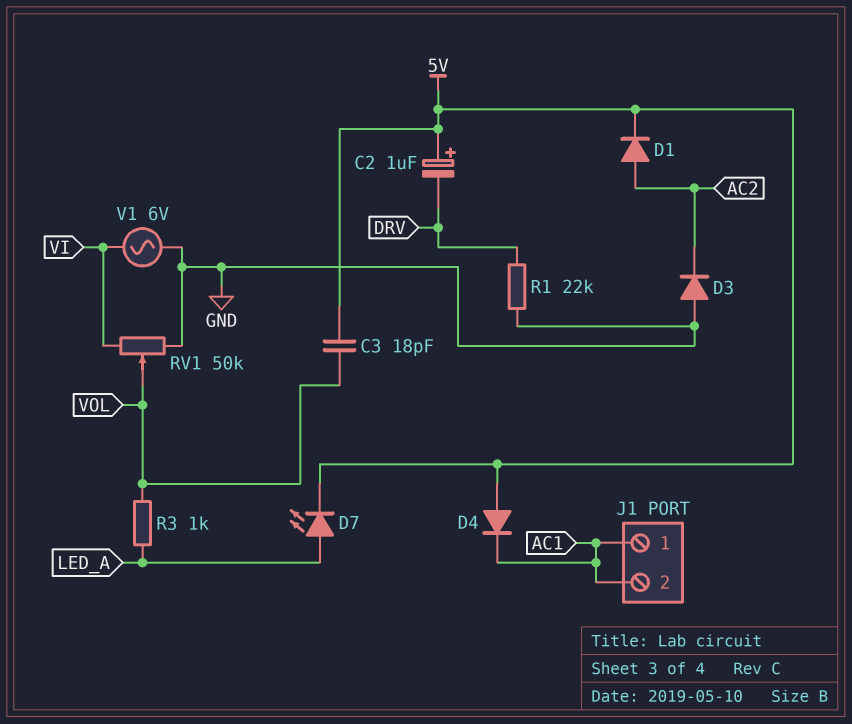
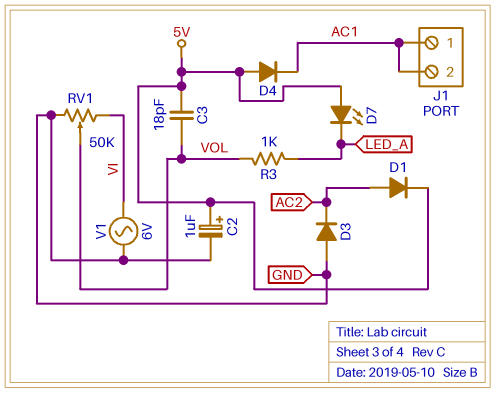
C2: 1uF (plus 5V, minus DRV) -> 1uF (plus 5V, minus GND)
D7: LED (A LED_A, K 5V) -> LED (A 5V, K LED_A)
R1: 22k (DRV, GND) -> none

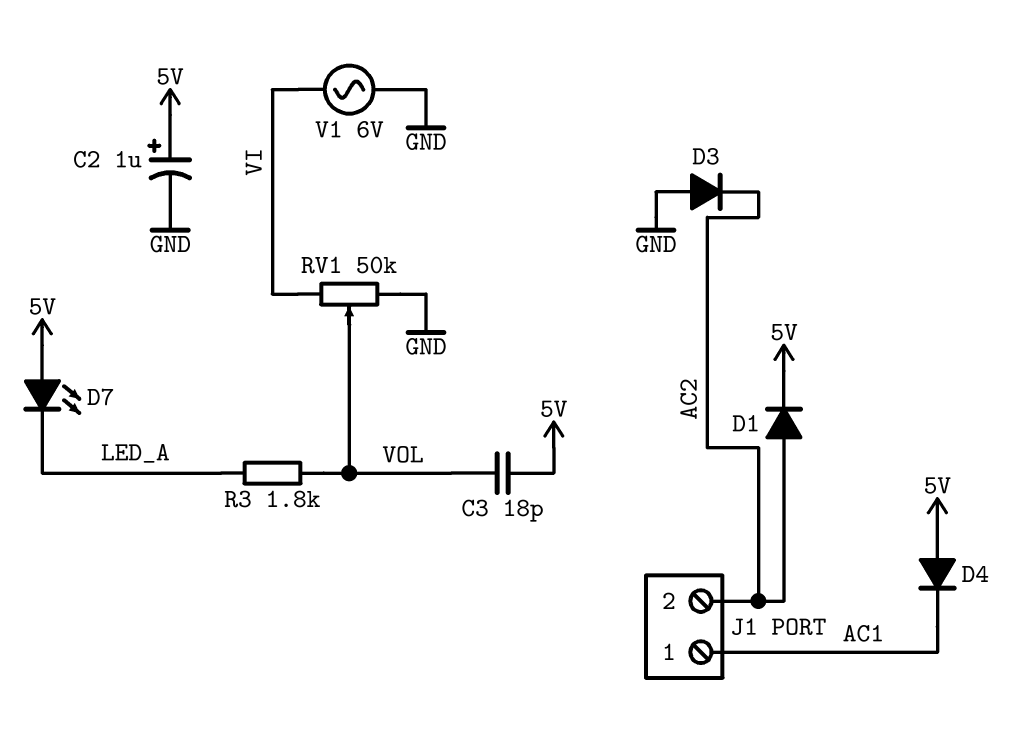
J1 pin 2: AC1 -> AC2
R3: 1k (LED_A, VOL) -> 1.8k (LED_A, VOL)

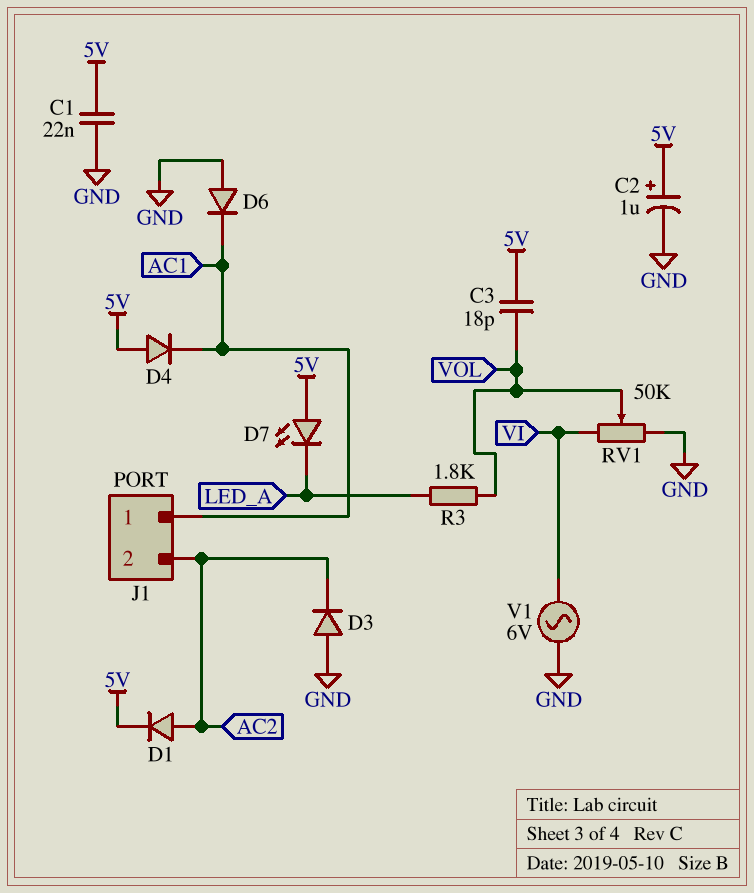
C1: none -> 22nF (5V, GND)
D6: none -> diode (A GND, K AC1)

